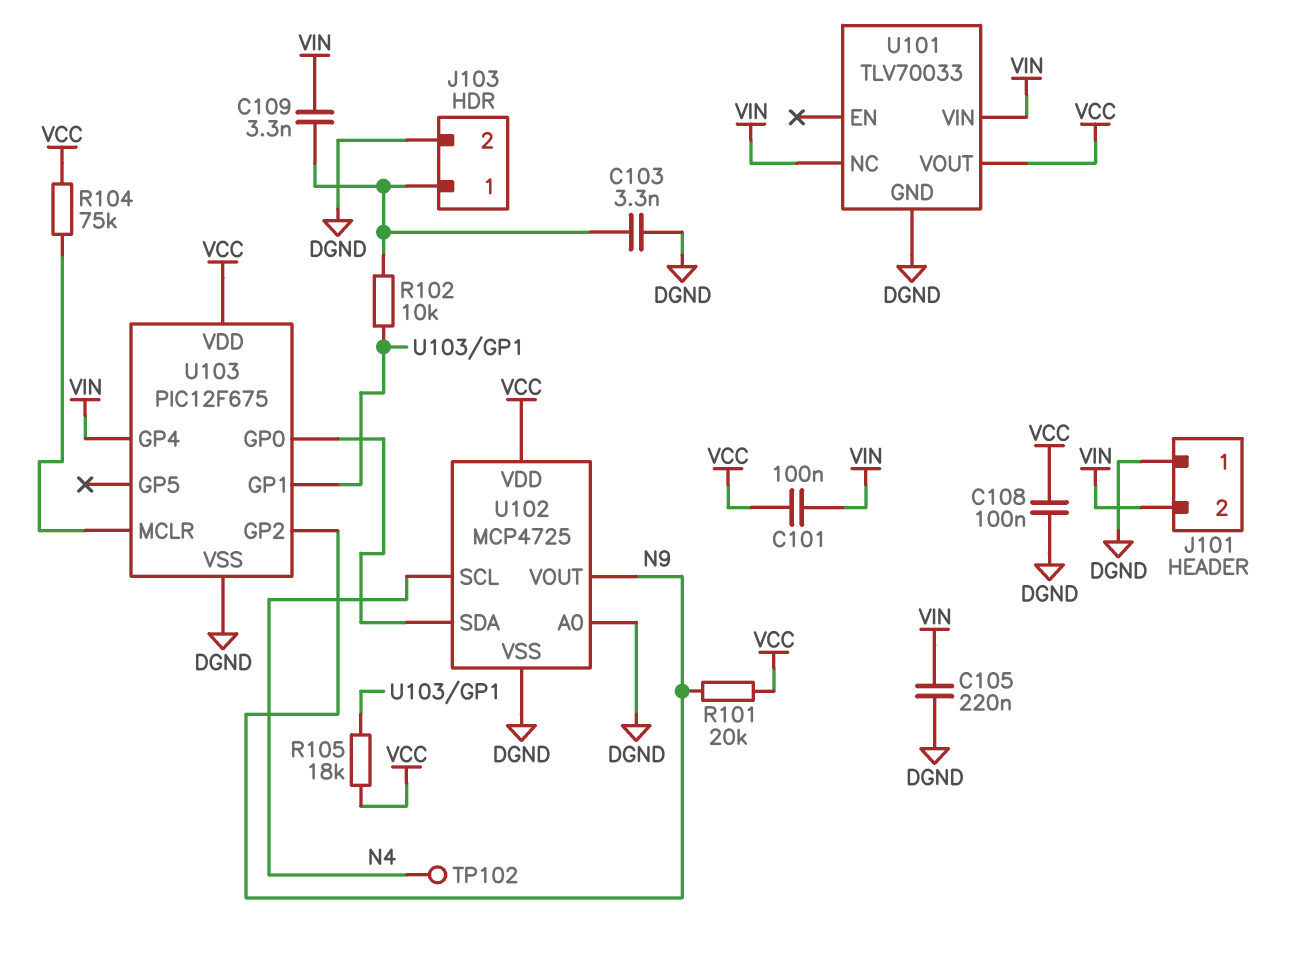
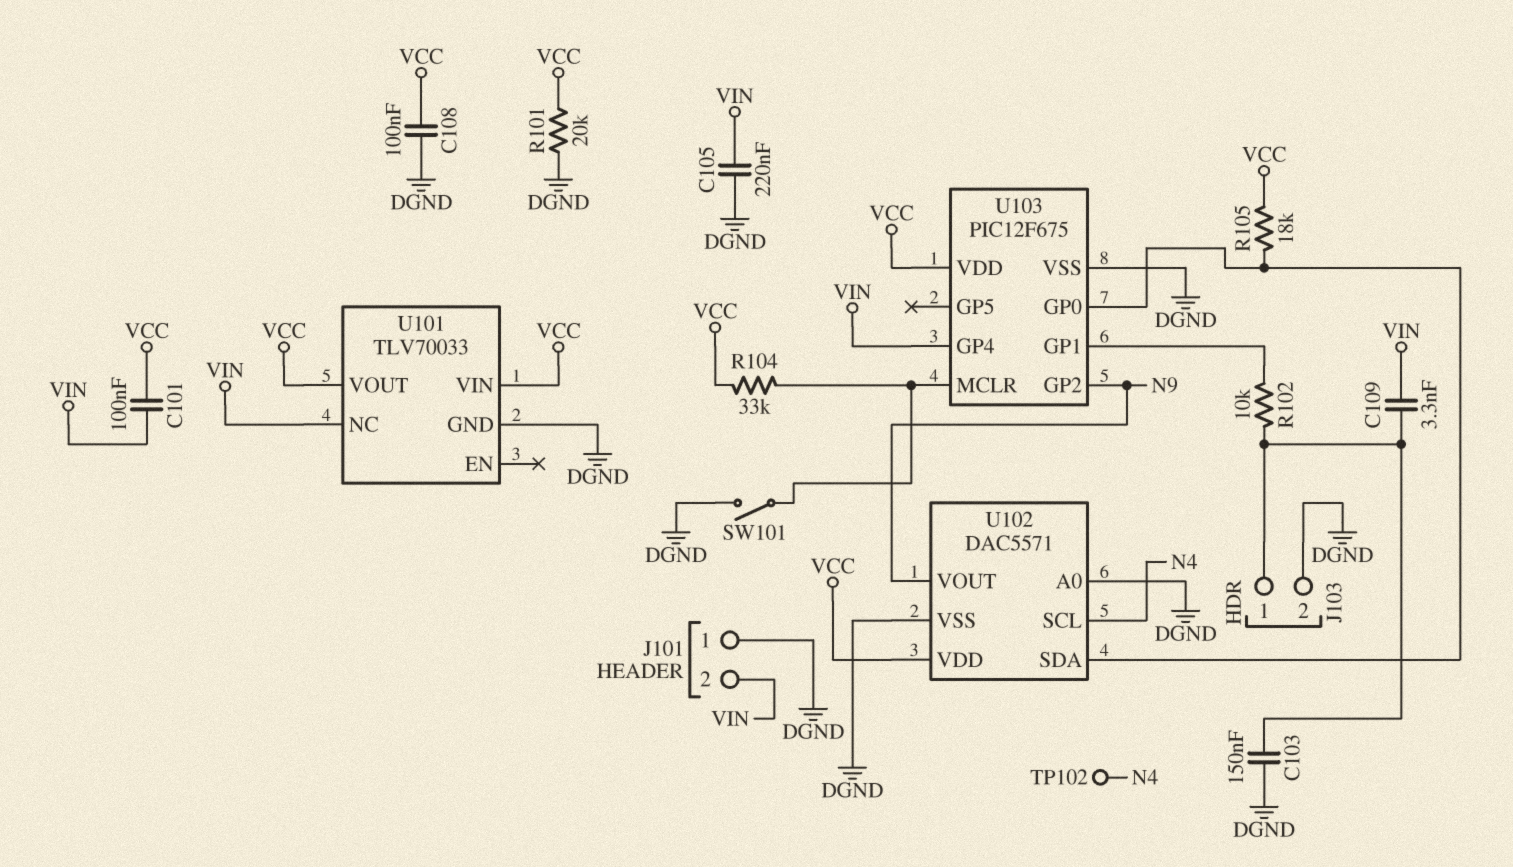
C103: 3.3nF (DGND, J103/1) -> 150nF (DGND, J103/1)
R101: 20k (N9, VCC) -> 20k (DGND, VCC)
R104: 75k (U103/MCLR, VCC) -> 33k (U103/MCLR, VCC)
R105: 18k (U103/GP1, VCC) -> 18k (U102/SDA, VCC)
SW101: none -> switch (DGND, U103/MCLR)
U101 pin VIN: VIN -> VCC
U102: MCP4725 -> DAC5571

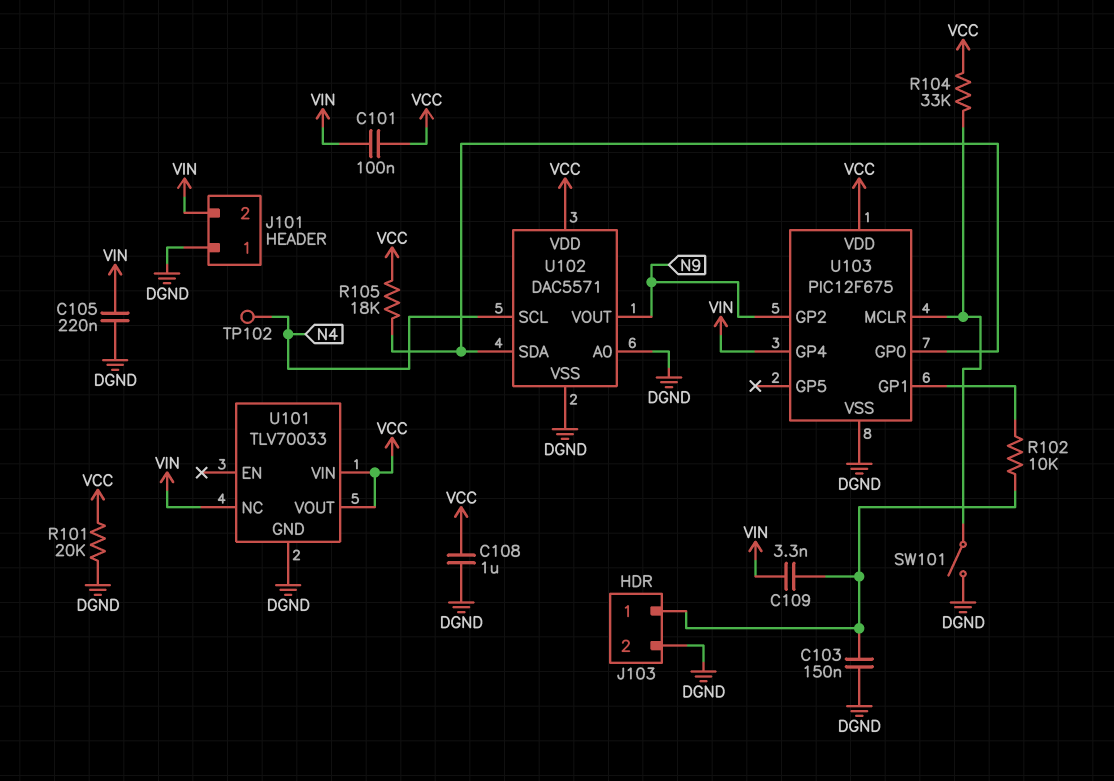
C108: 100nF (DGND, VCC) -> 1uF (DGND, VCC)

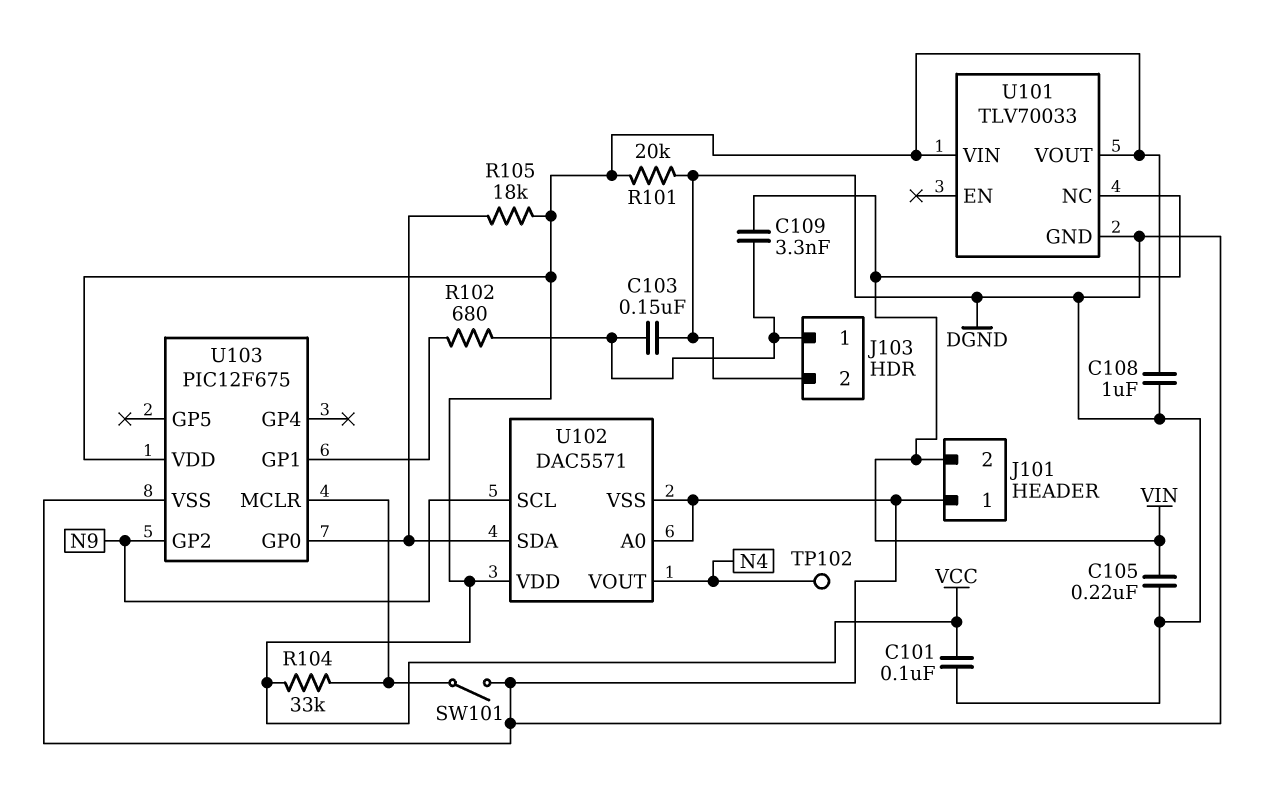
C101: 100nF (VCC, VIN) -> 100nF (DGND, VCC)
R102: 10k (J103/1, U103/GP1) -> 680 (J103/1, U103/GP1)
U102 pin SCL: N4 -> N9
U102 pin VOUT: N9 -> N4
U103 pin GP4: VIN -> none

